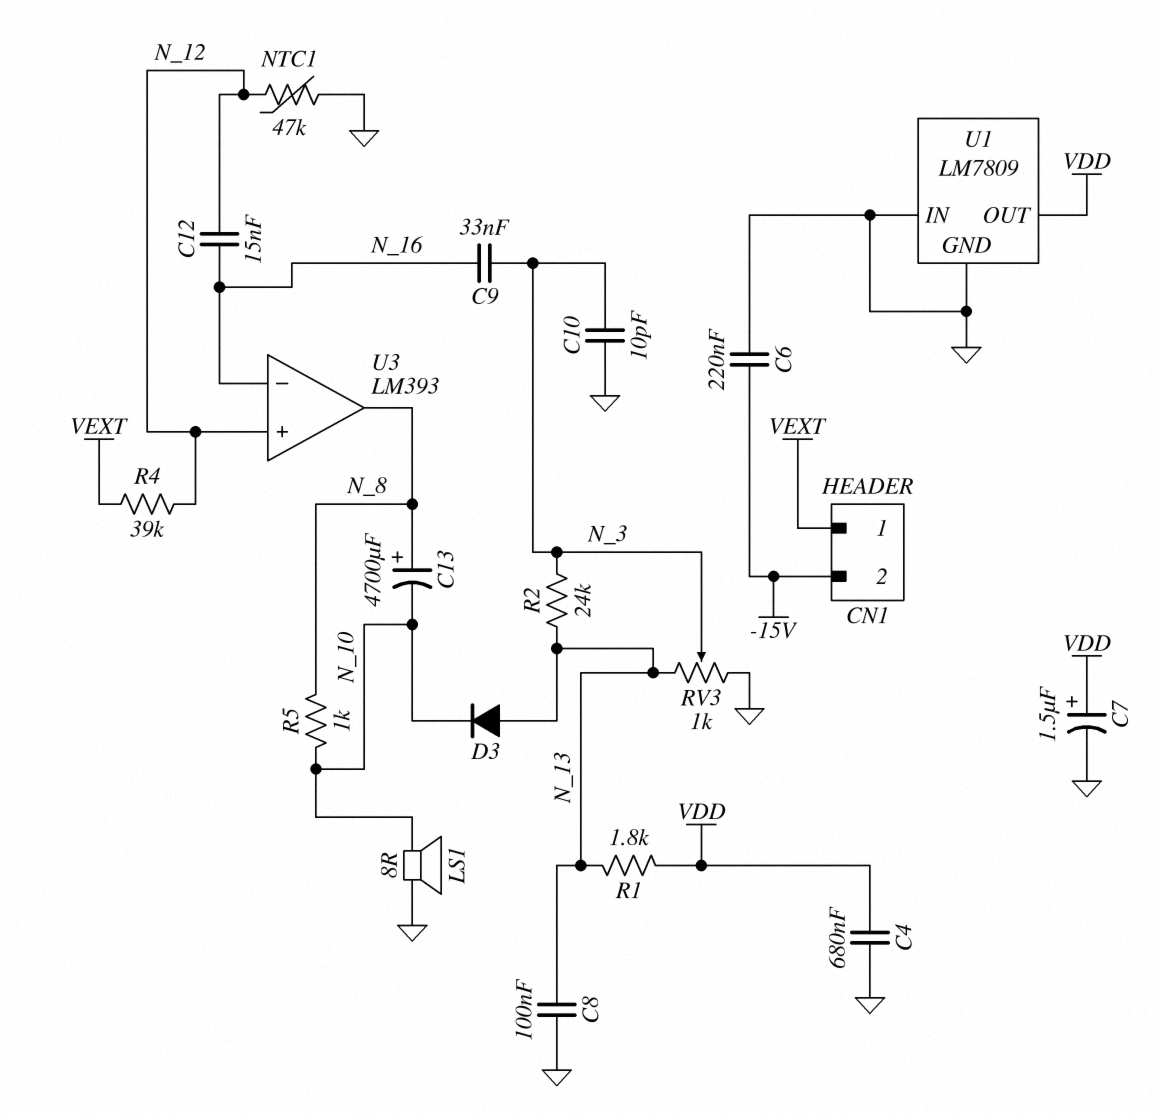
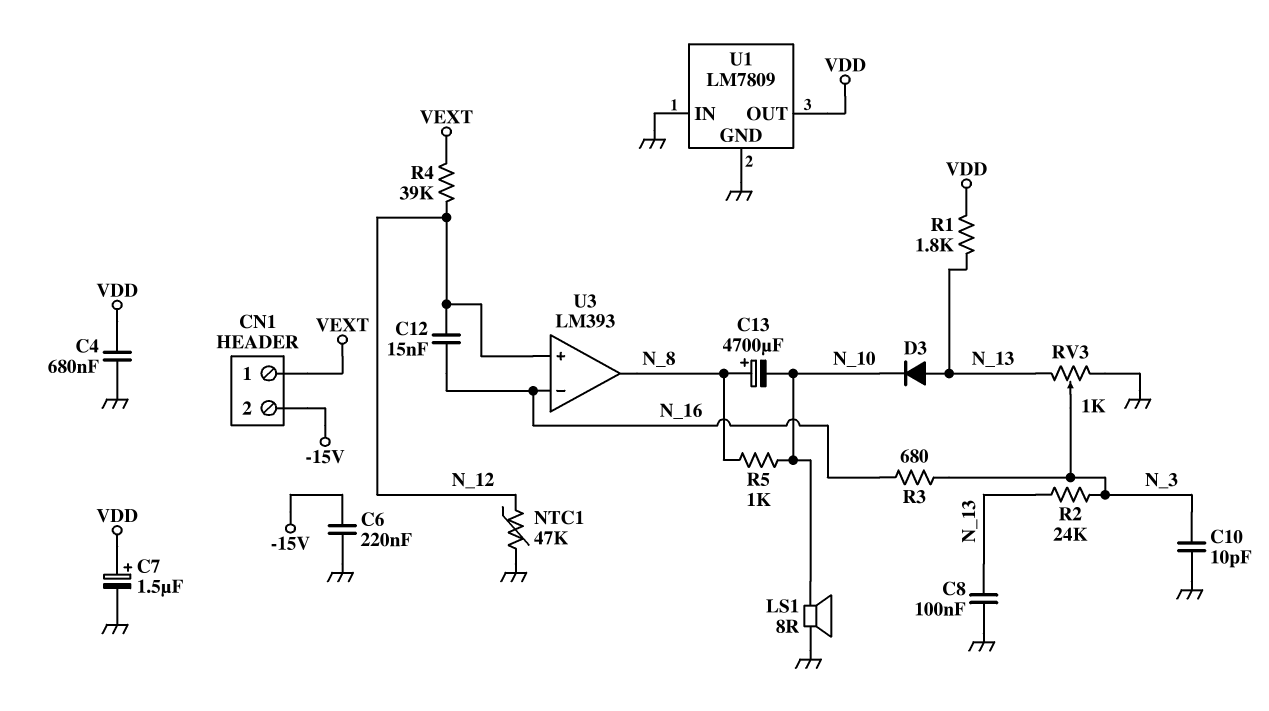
C9: 33nF (N_3, N_16) -> none
R3: none -> 680 (N_3, N_16)

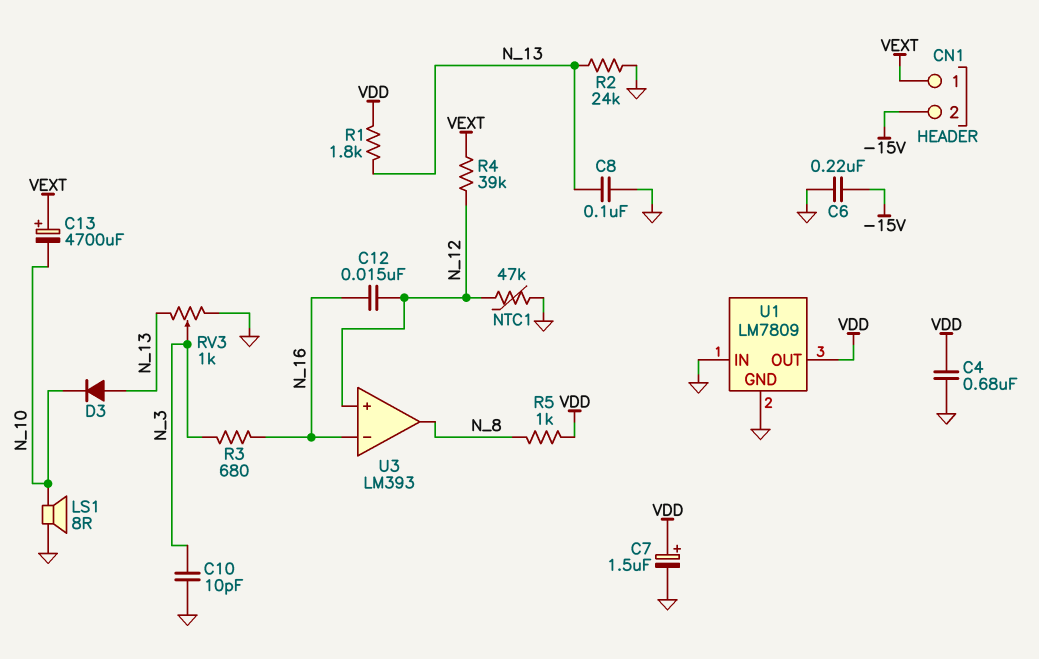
C13: 4700uF (plus N_8, minus N_10) -> 4700uF (plus VEXT, minus N_10)
R2: 24k (N_3, N_13) -> 24k (GND, N_13)
R5: 1k (N_8, N_10) -> 1k (N_8, VDD)

